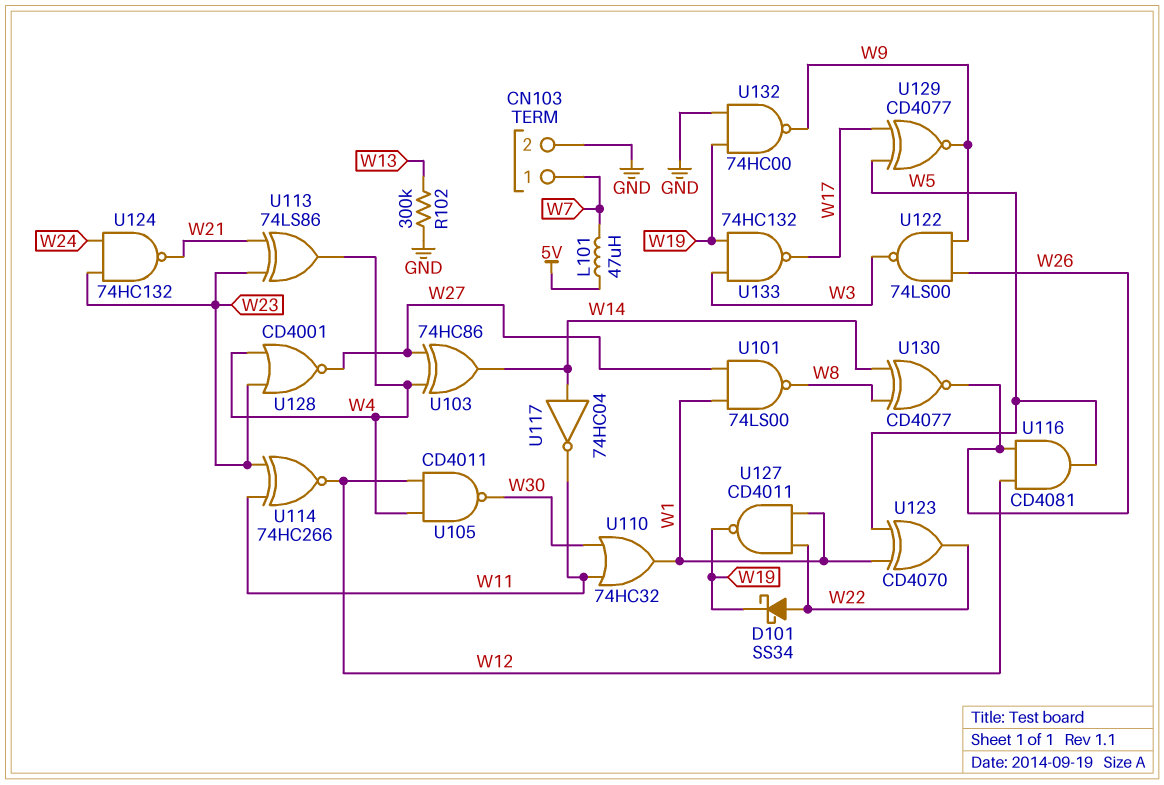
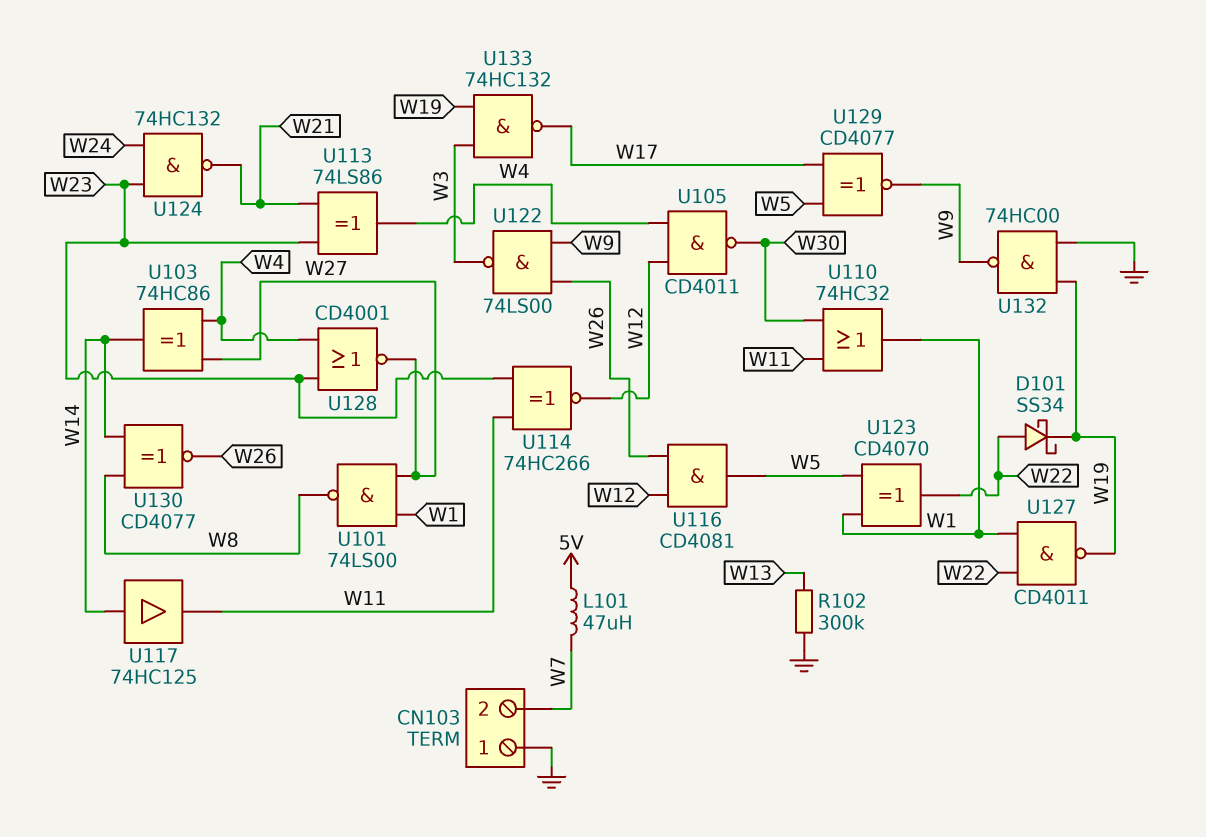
CN103 pin 1: W7 -> GND
CN103 pin 2: GND -> W7
U117: NOT 74HC04 (in W14, out W11) -> buffer 74HC125 (in W14, out W11)

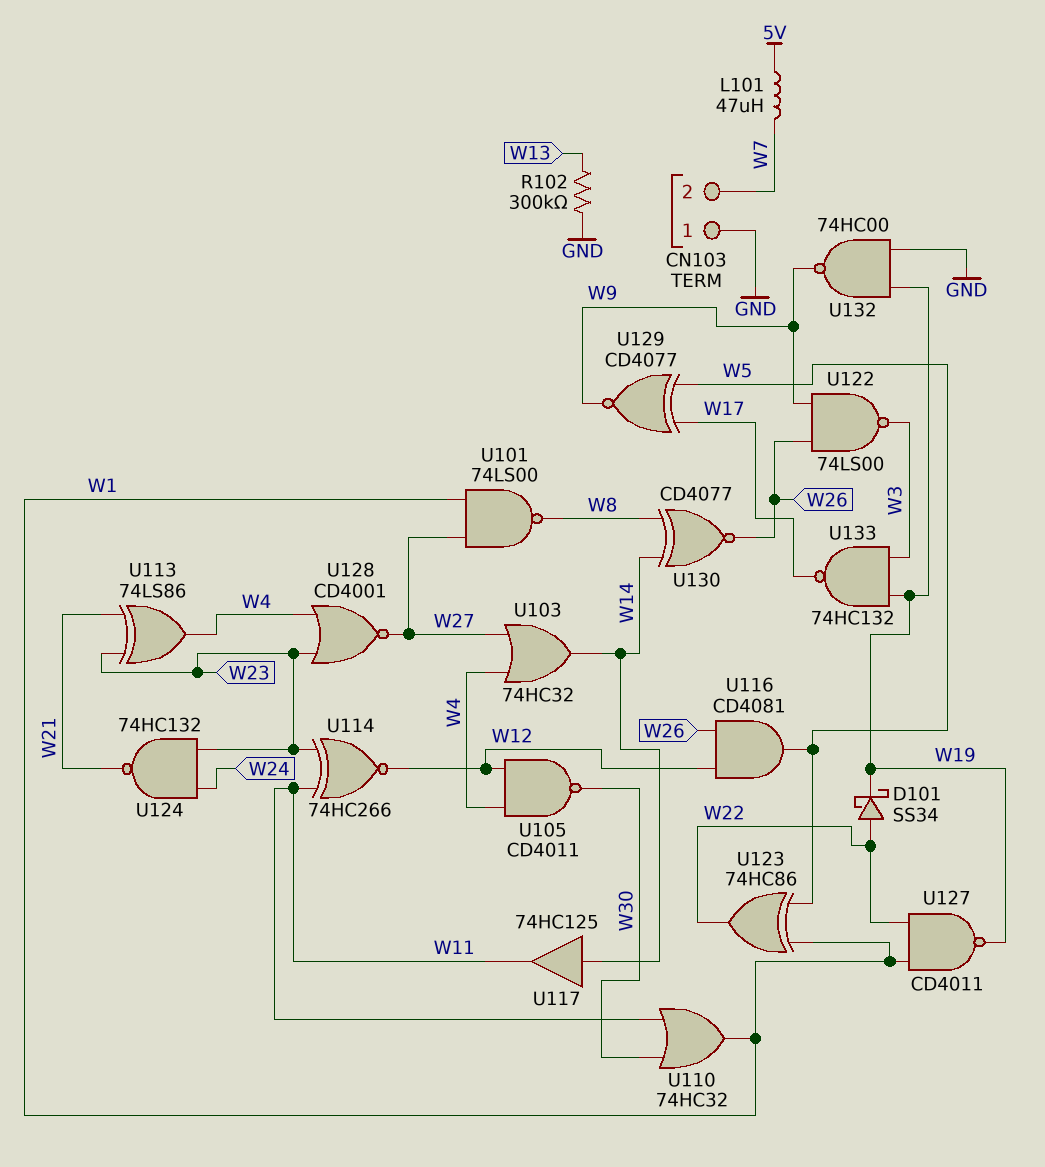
U103: XOR 74HC86 (in W4, in W27, out W14) -> OR 74HC32 (in W4, in W27, out W14)
U123: XOR CD4070 (in W1, in W5, out W22) -> XOR 74HC86 (in W1, in W5, out W22)

